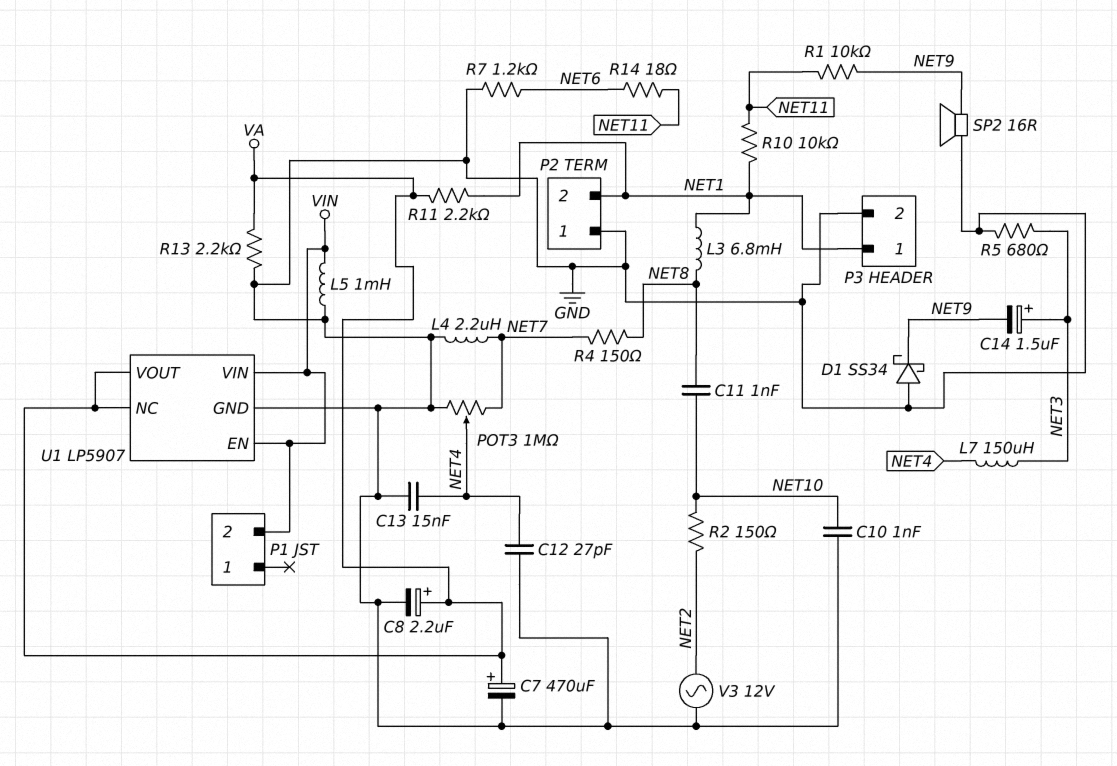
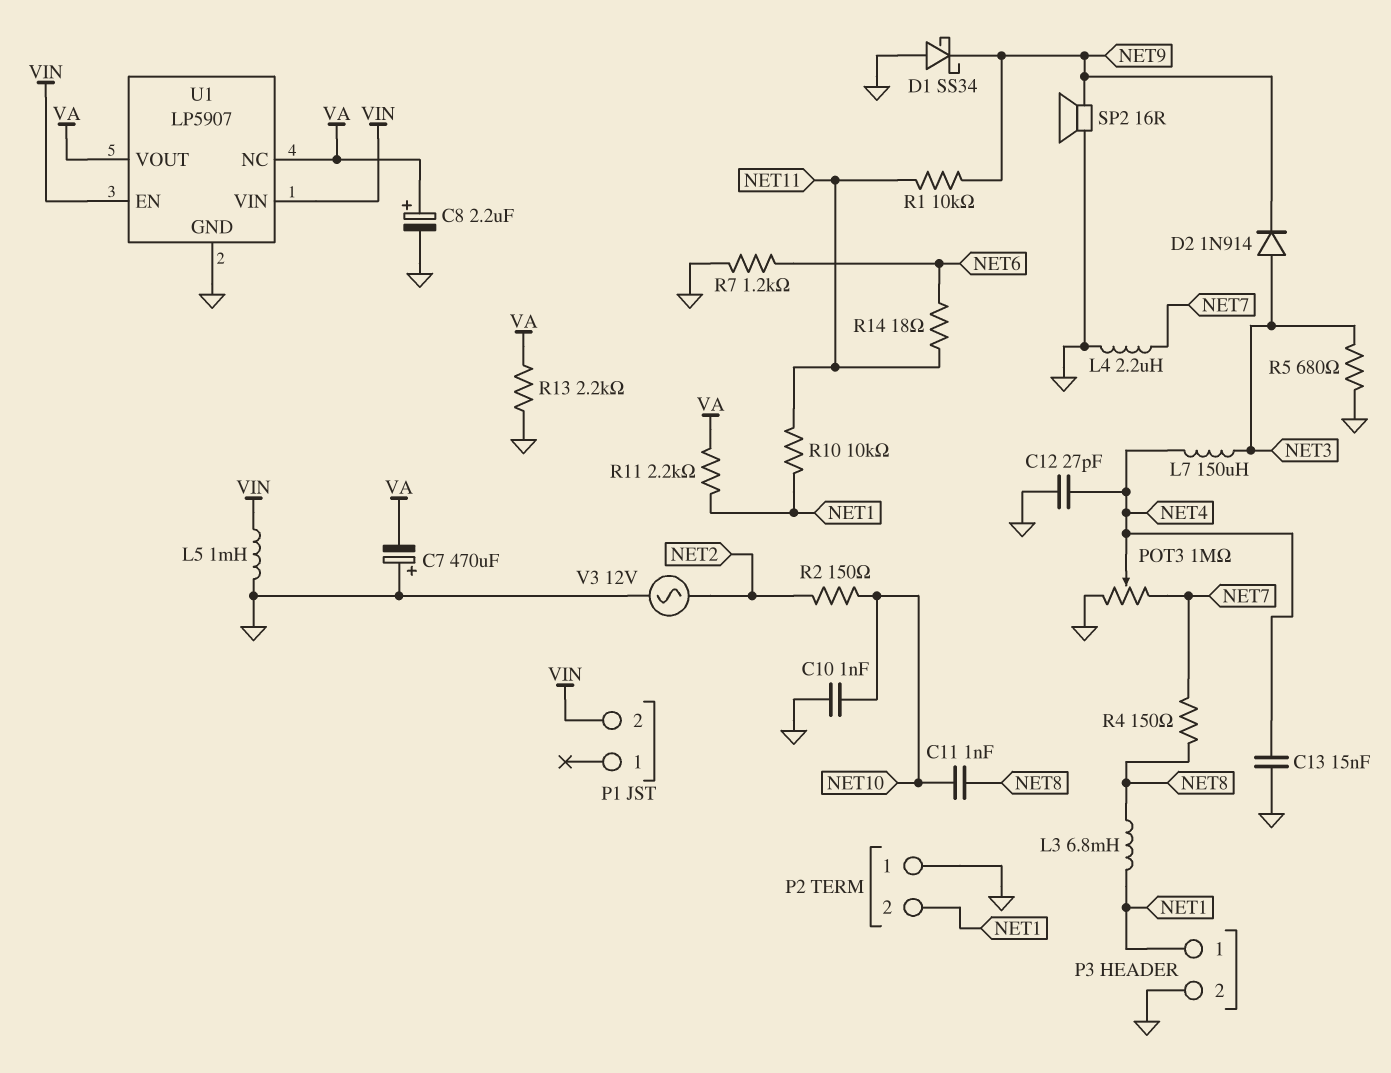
C7: 470uF (plus VA, minus GND) -> 470uF (plus GND, minus VA)
C14: 1.5uF (plus NET3, minus NET9) -> none
D2: none -> diode 1N914 (A NET3, K NET9)

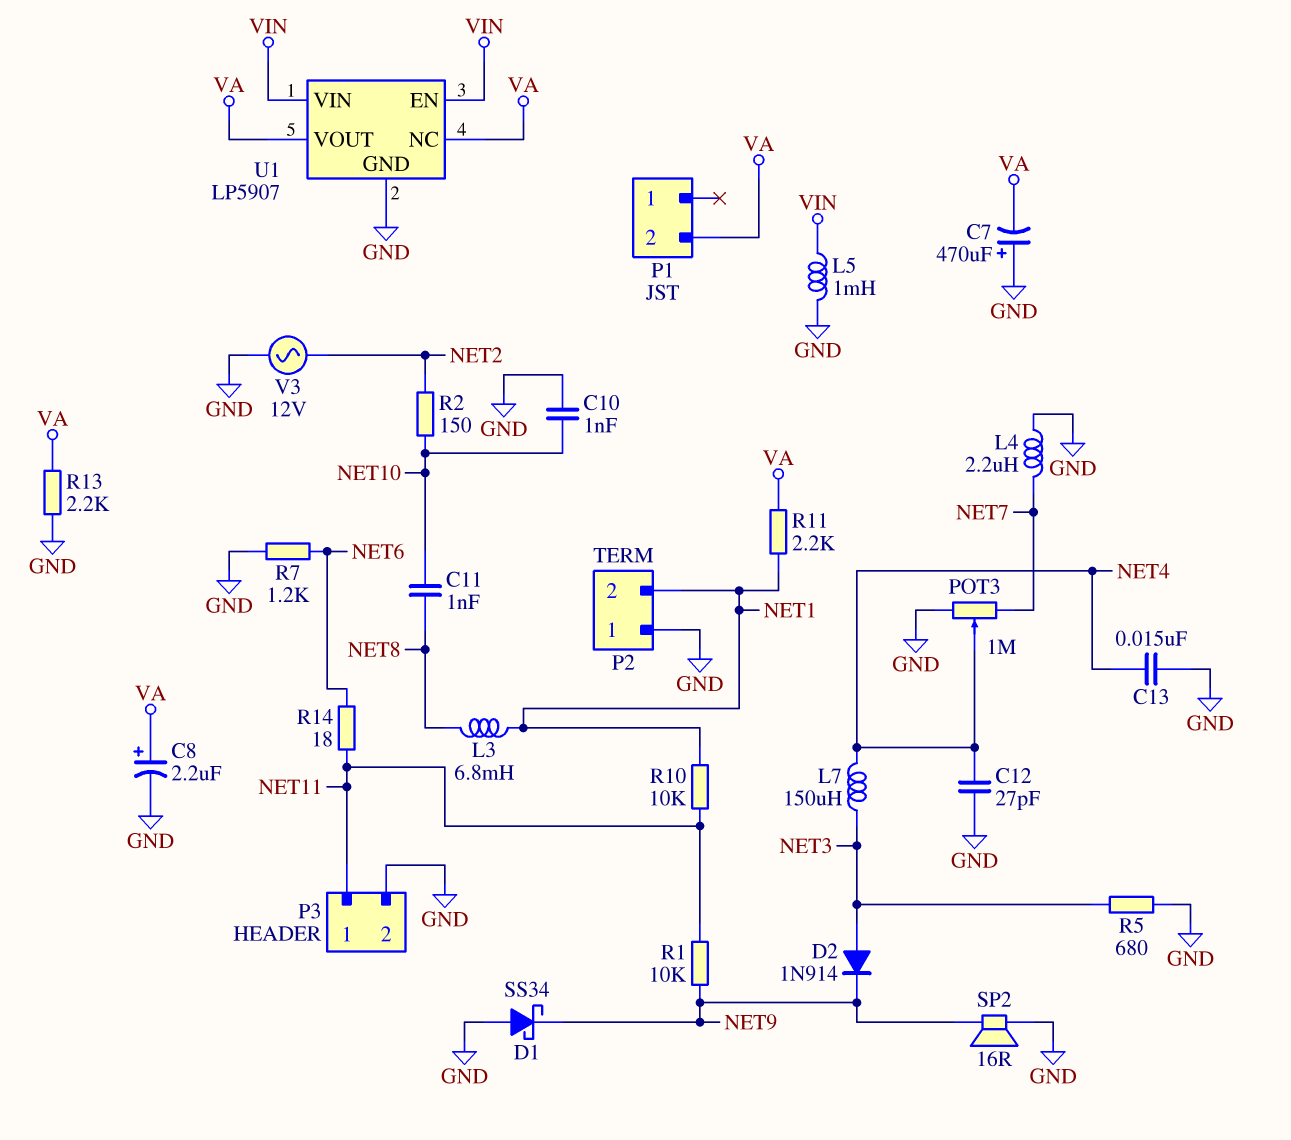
P1 pin 2: VIN -> VA
P3 pin 1: NET1 -> NET11
R4: 150 (NET7, NET8) -> none

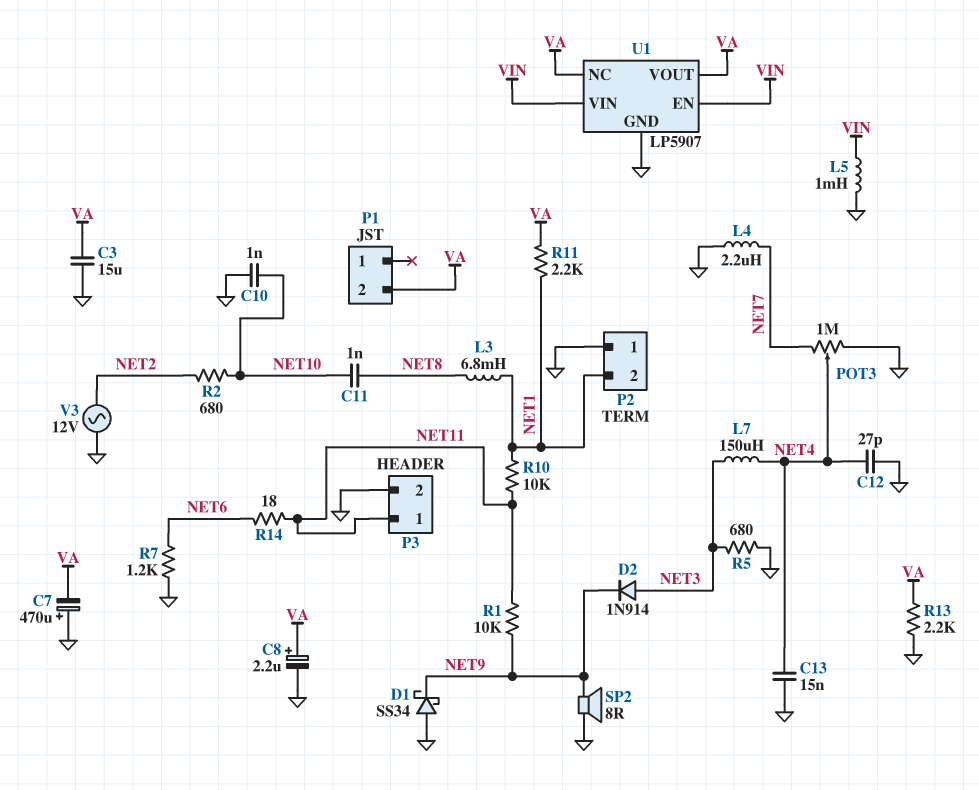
C3: none -> 15uF (GND, VA)
R2: 150 (NET2, NET10) -> 680 (NET2, NET10)
SP2: speaker 16R (GND, NET9) -> speaker 8R (GND, NET9)

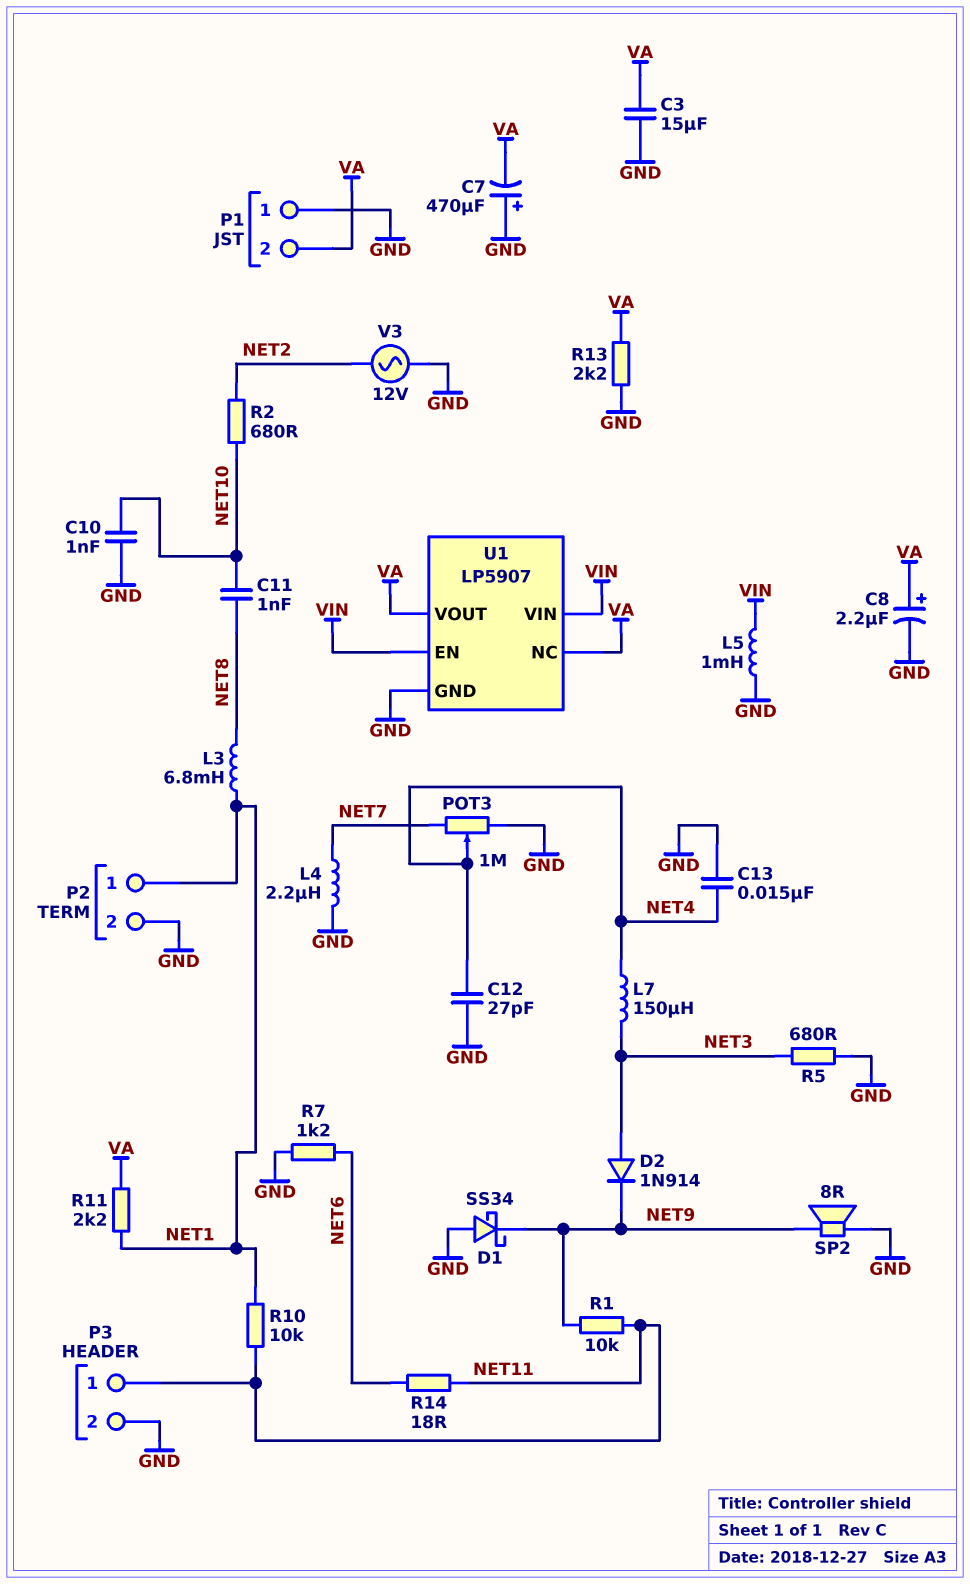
P1 pin 1: none -> GND
P2 pin 1: GND -> NET1
P2 pin 2: NET1 -> GND

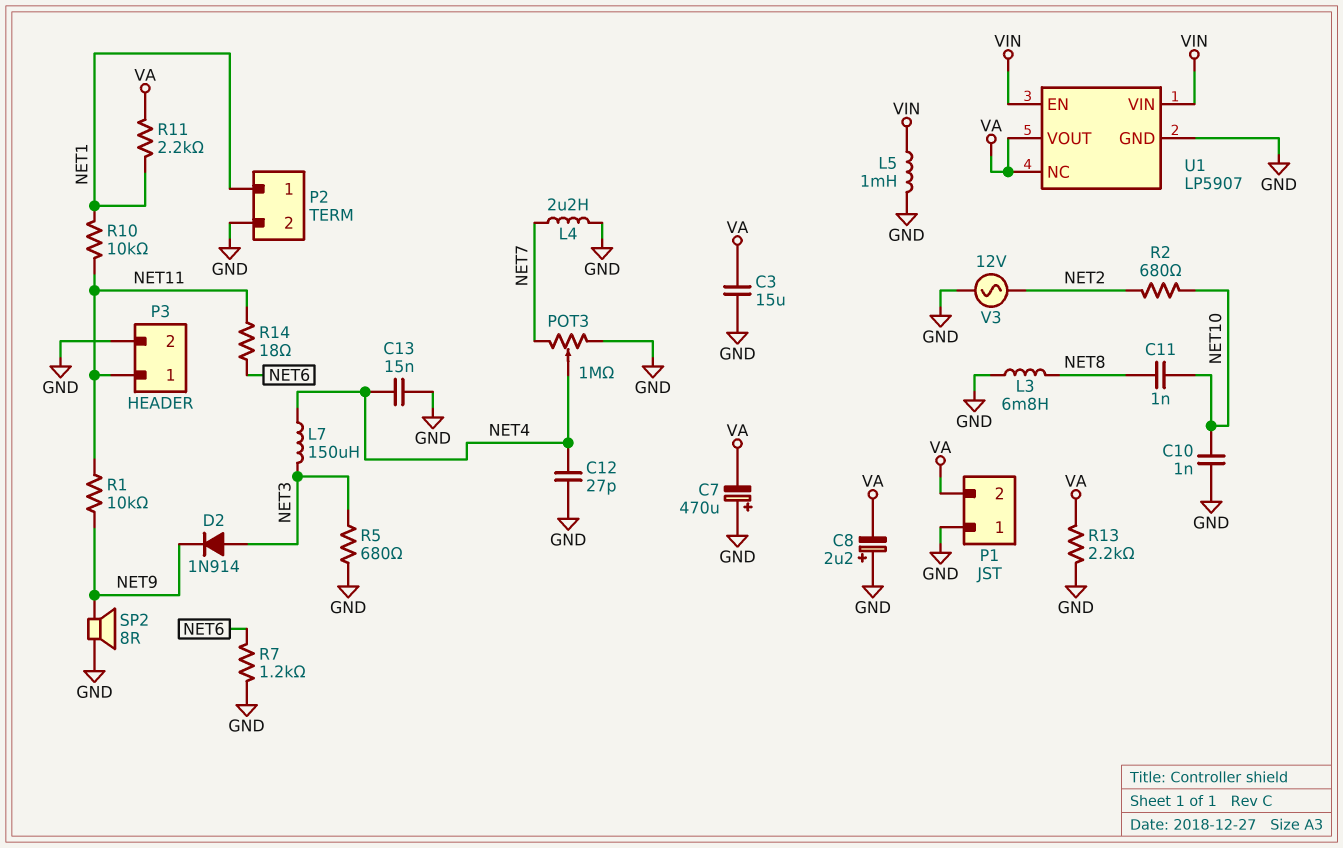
C8: 2.2uF (plus VA, minus GND) -> 2.2uF (plus GND, minus VA)
D1: schottky SS34 (A GND, K NET9) -> none
L3: 6.8mH (NET1, NET8) -> 6.8mH (GND, NET8)

